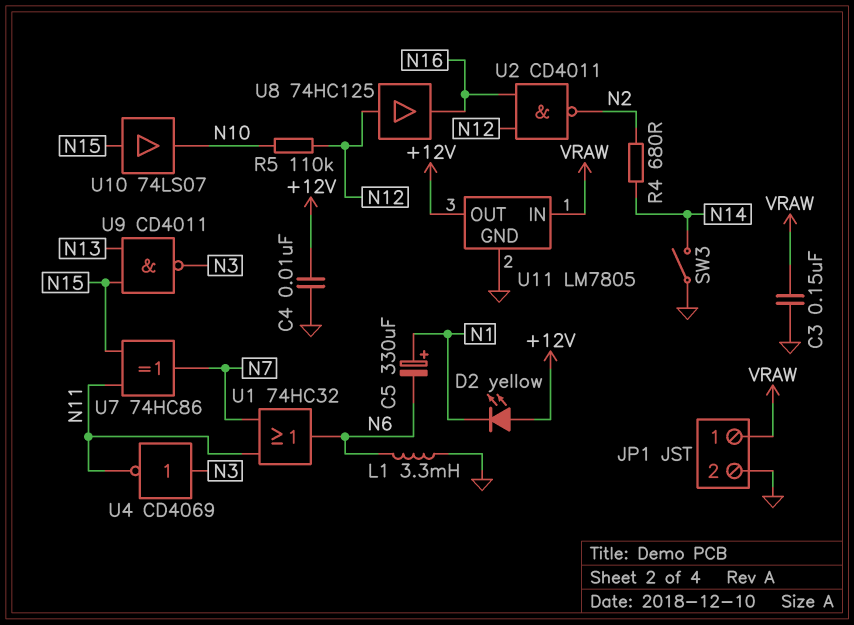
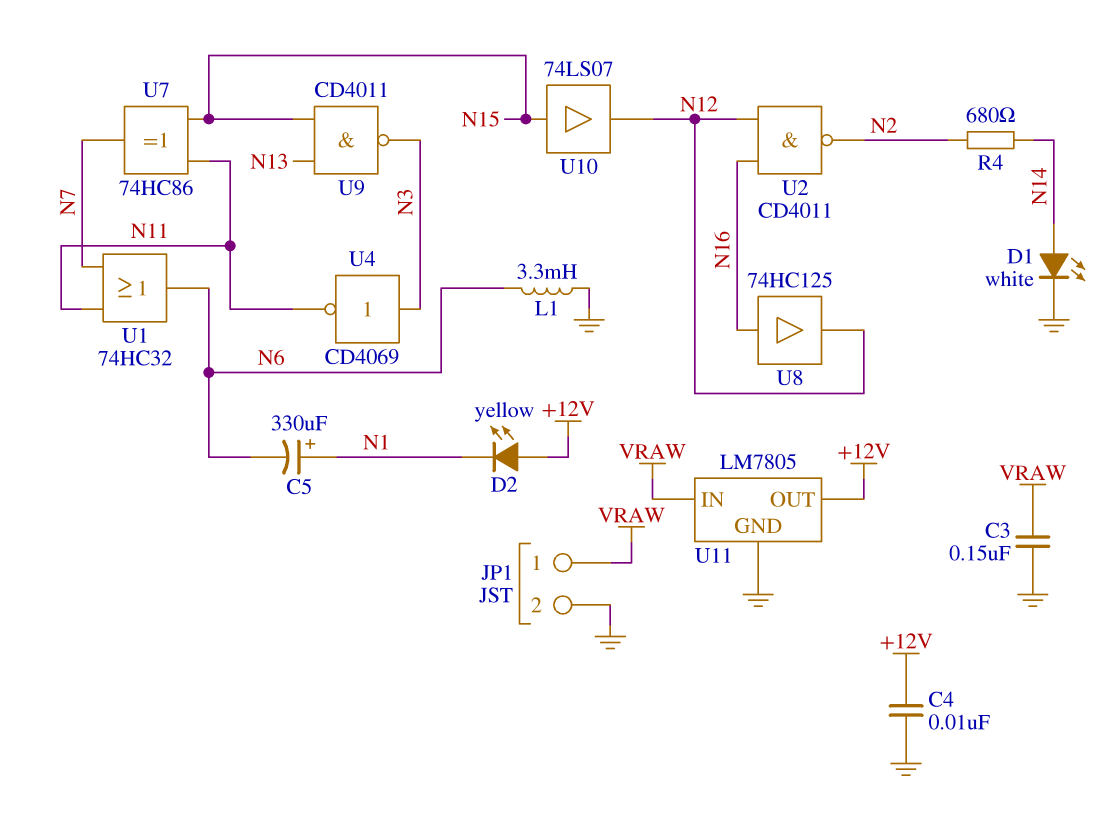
D1: none -> LED white (A N14, K GND)
R5: 110k (N10, N12) -> none
SW3: switch (GND, N14) -> none
U8: buffer 74HC125 (in N12, out N16) -> buffer 74HC125 (in N16, out N12)
U10: buffer 74LS07 (in N15, out N10) -> buffer 74LS07 (in N15, out N12)

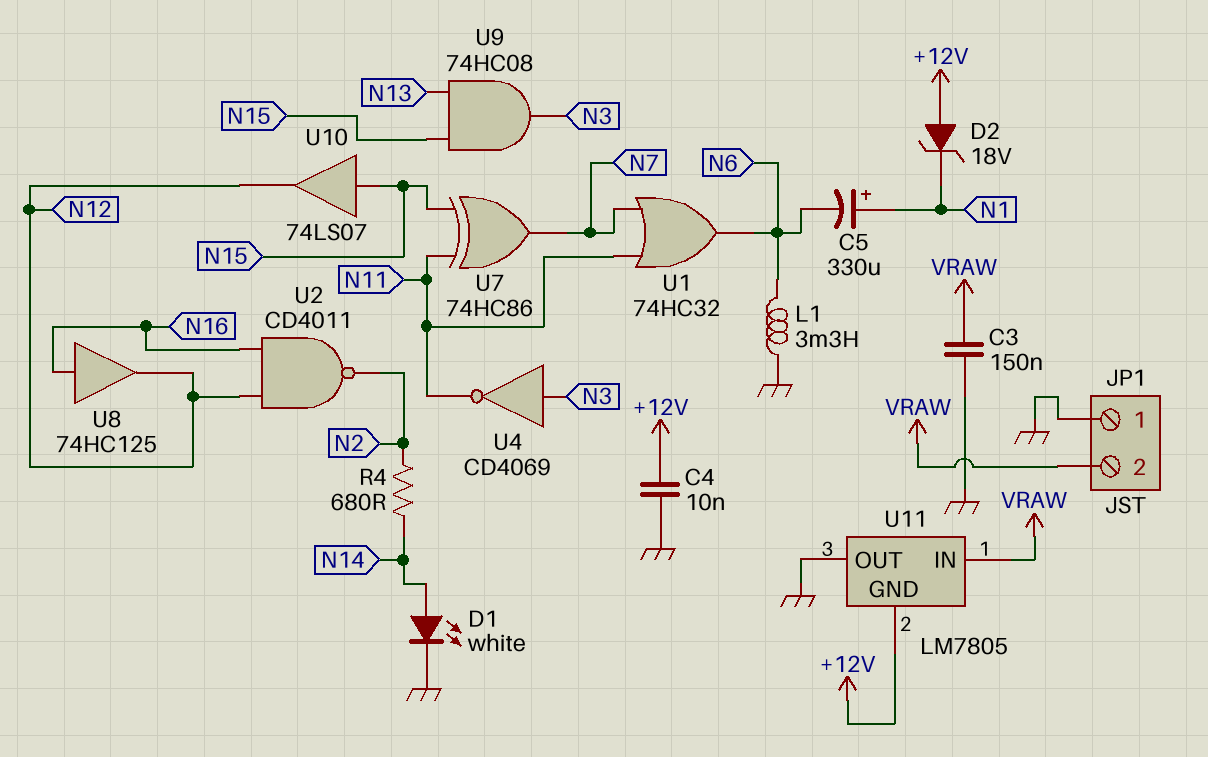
D2: LED yellow (A +12V, K N1) -> zener 18V (A +12V, K N1)
JP1 pin 1: VRAW -> GND
JP1 pin 2: GND -> VRAW
U9: NAND CD4011 (in N13, in N15, out N3) -> AND 74HC08 (in N13, in N15, out N3)
U11 pin GND: GND -> +12V
U11 pin OUT: +12V -> GND

